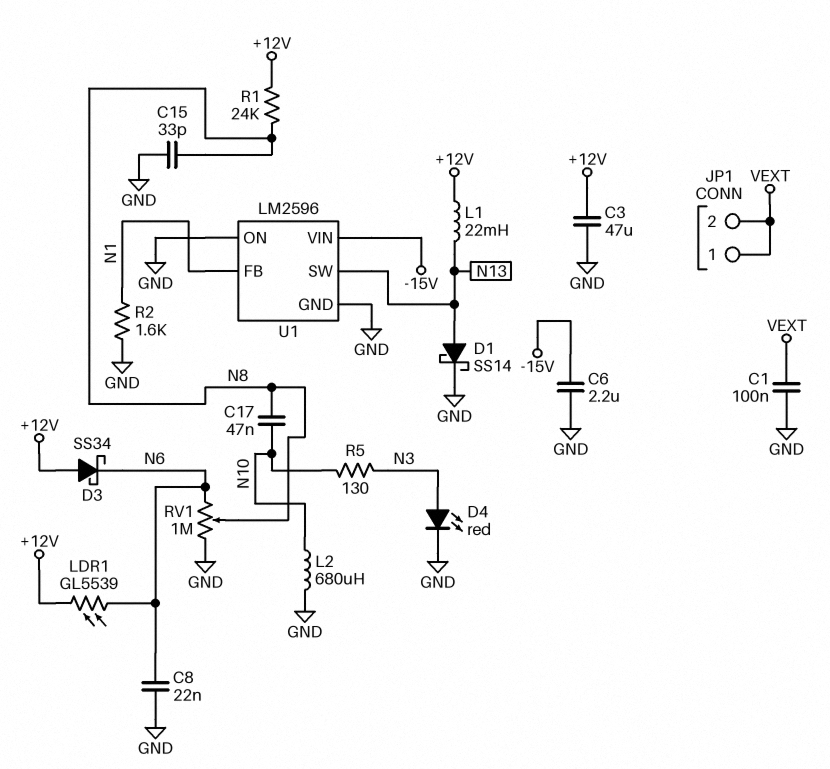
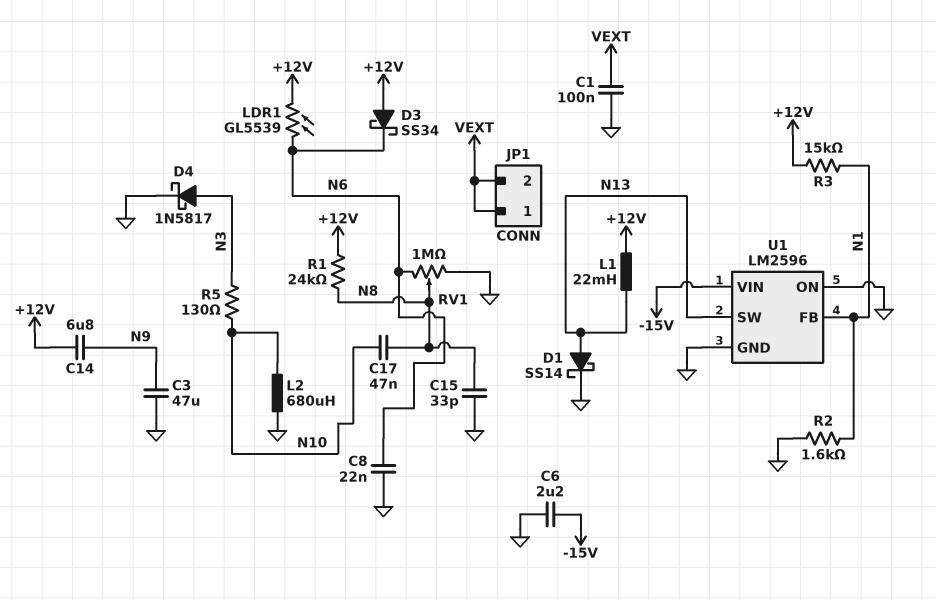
C3: 47uF (+12V, GND) -> 47uF (GND, N9)
C14: none -> 6.8uF (+12V, N9)
D4: LED red (A N3, K GND) -> schottky 1N5817 (A N3, K GND)
R3: none -> 15k (+12V, N1)

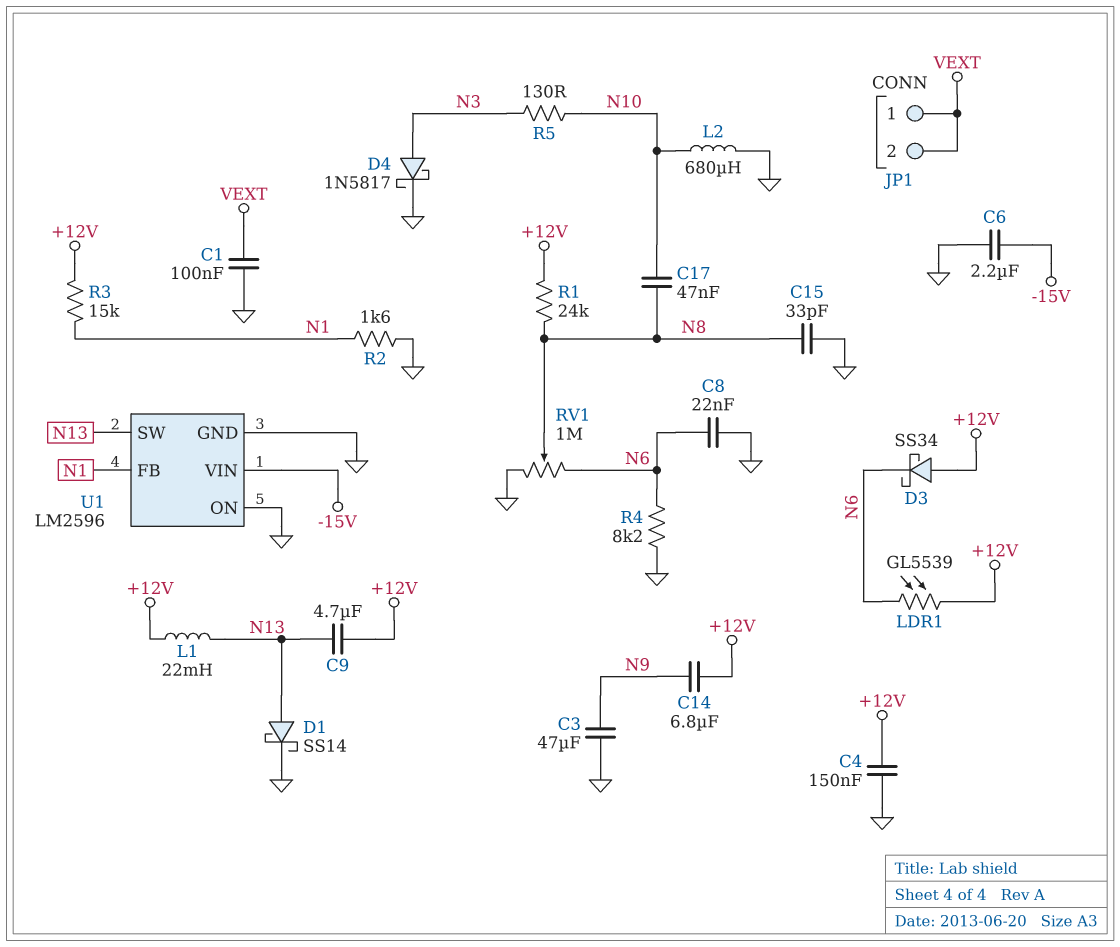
C4: none -> 150nF (+12V, GND)
C9: none -> 4.7uF (+12V, N13)
R4: none -> 8.2k (GND, N6)

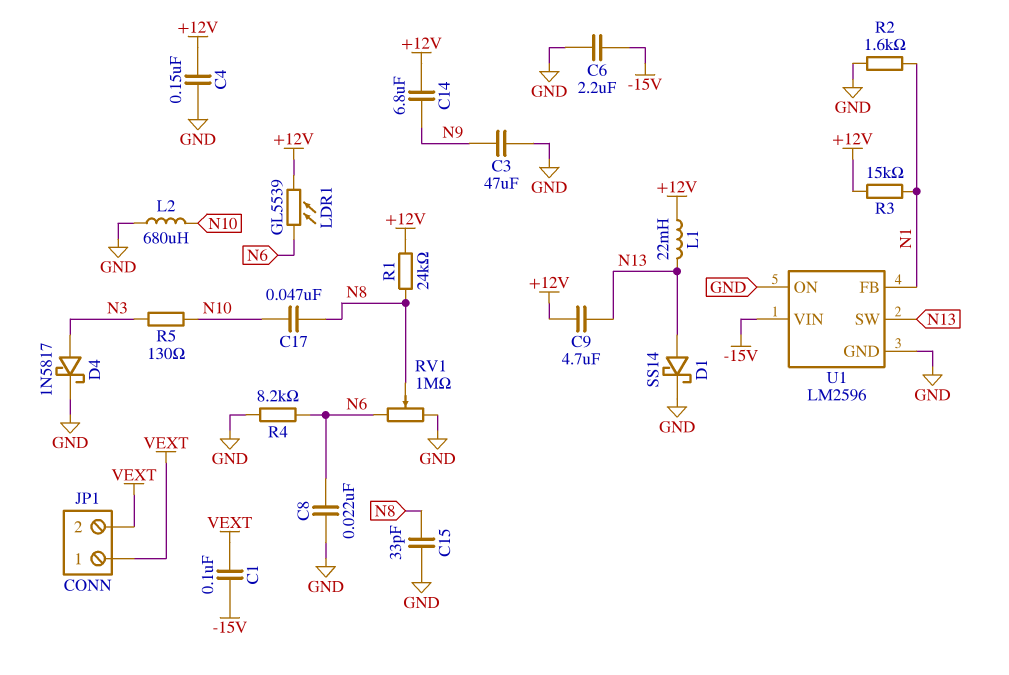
C1: 100nF (GND, VEXT) -> 100nF (-15V, VEXT)
D3: schottky SS34 (A +12V, K N6) -> none

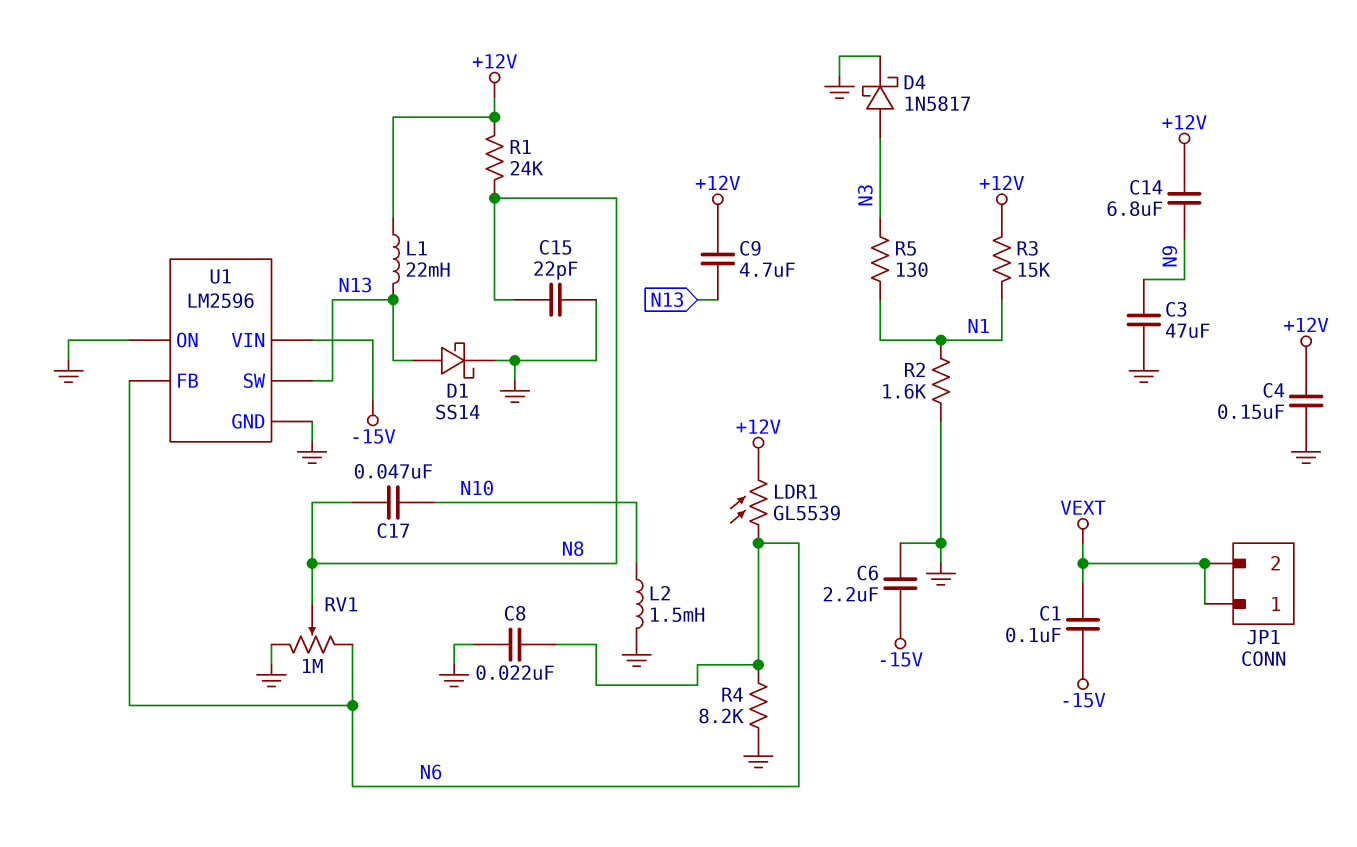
C15: 33pF (GND, N8) -> 22pF (GND, N8)
L2: 680uH (GND, N10) -> 1.5mH (GND, N10)
R5: 130 (N3, N10) -> 130 (N1, N3)
U1 pin FB: N1 -> N6

